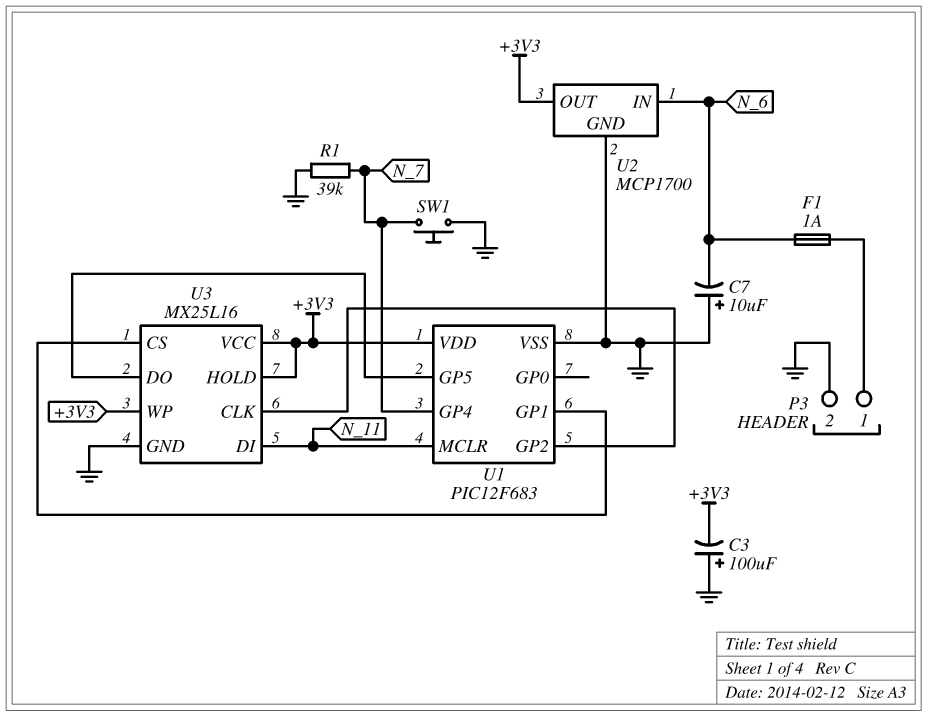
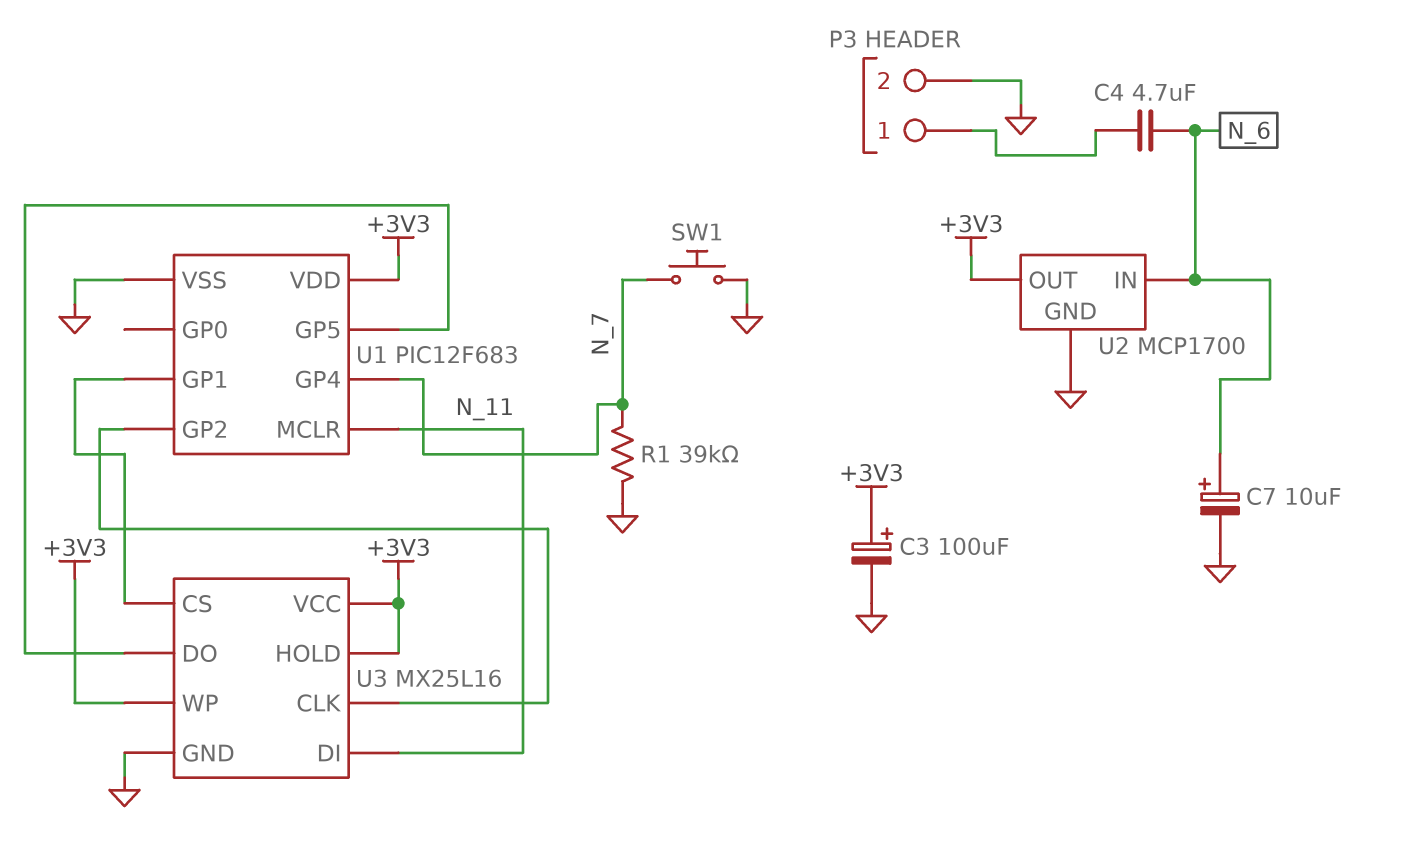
C3: 100uF (plus GND, minus +3V3) -> 100uF (plus +3V3, minus GND)
C4: none -> 4.7uF (N_6, P3/1)
C7: 10uF (plus GND, minus N_6) -> 10uF (plus N_6, minus GND)
F1: 1A (N_6, P3/1) -> none

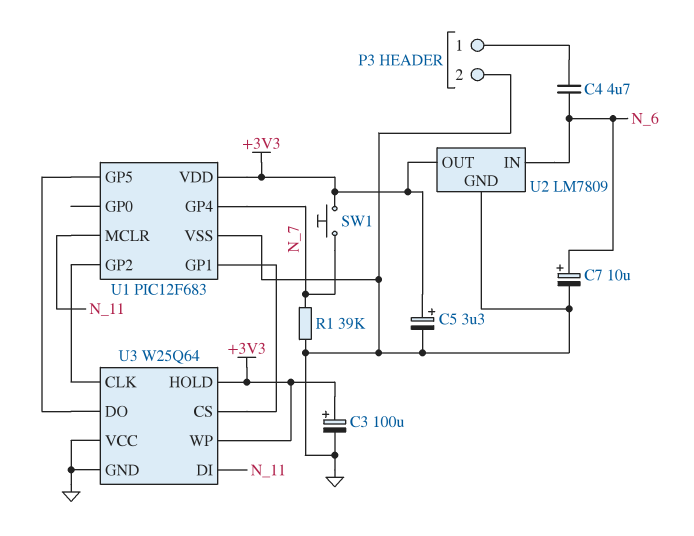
C5: none -> 3.3uF (plus +3V3, minus GND)
SW1: button (GND, N_7) -> button (+3V3, N_7)
U2: MCP1700 -> LM7809
U3: MX25L16 -> W25Q64
U3 pin VCC: +3V3 -> GND

